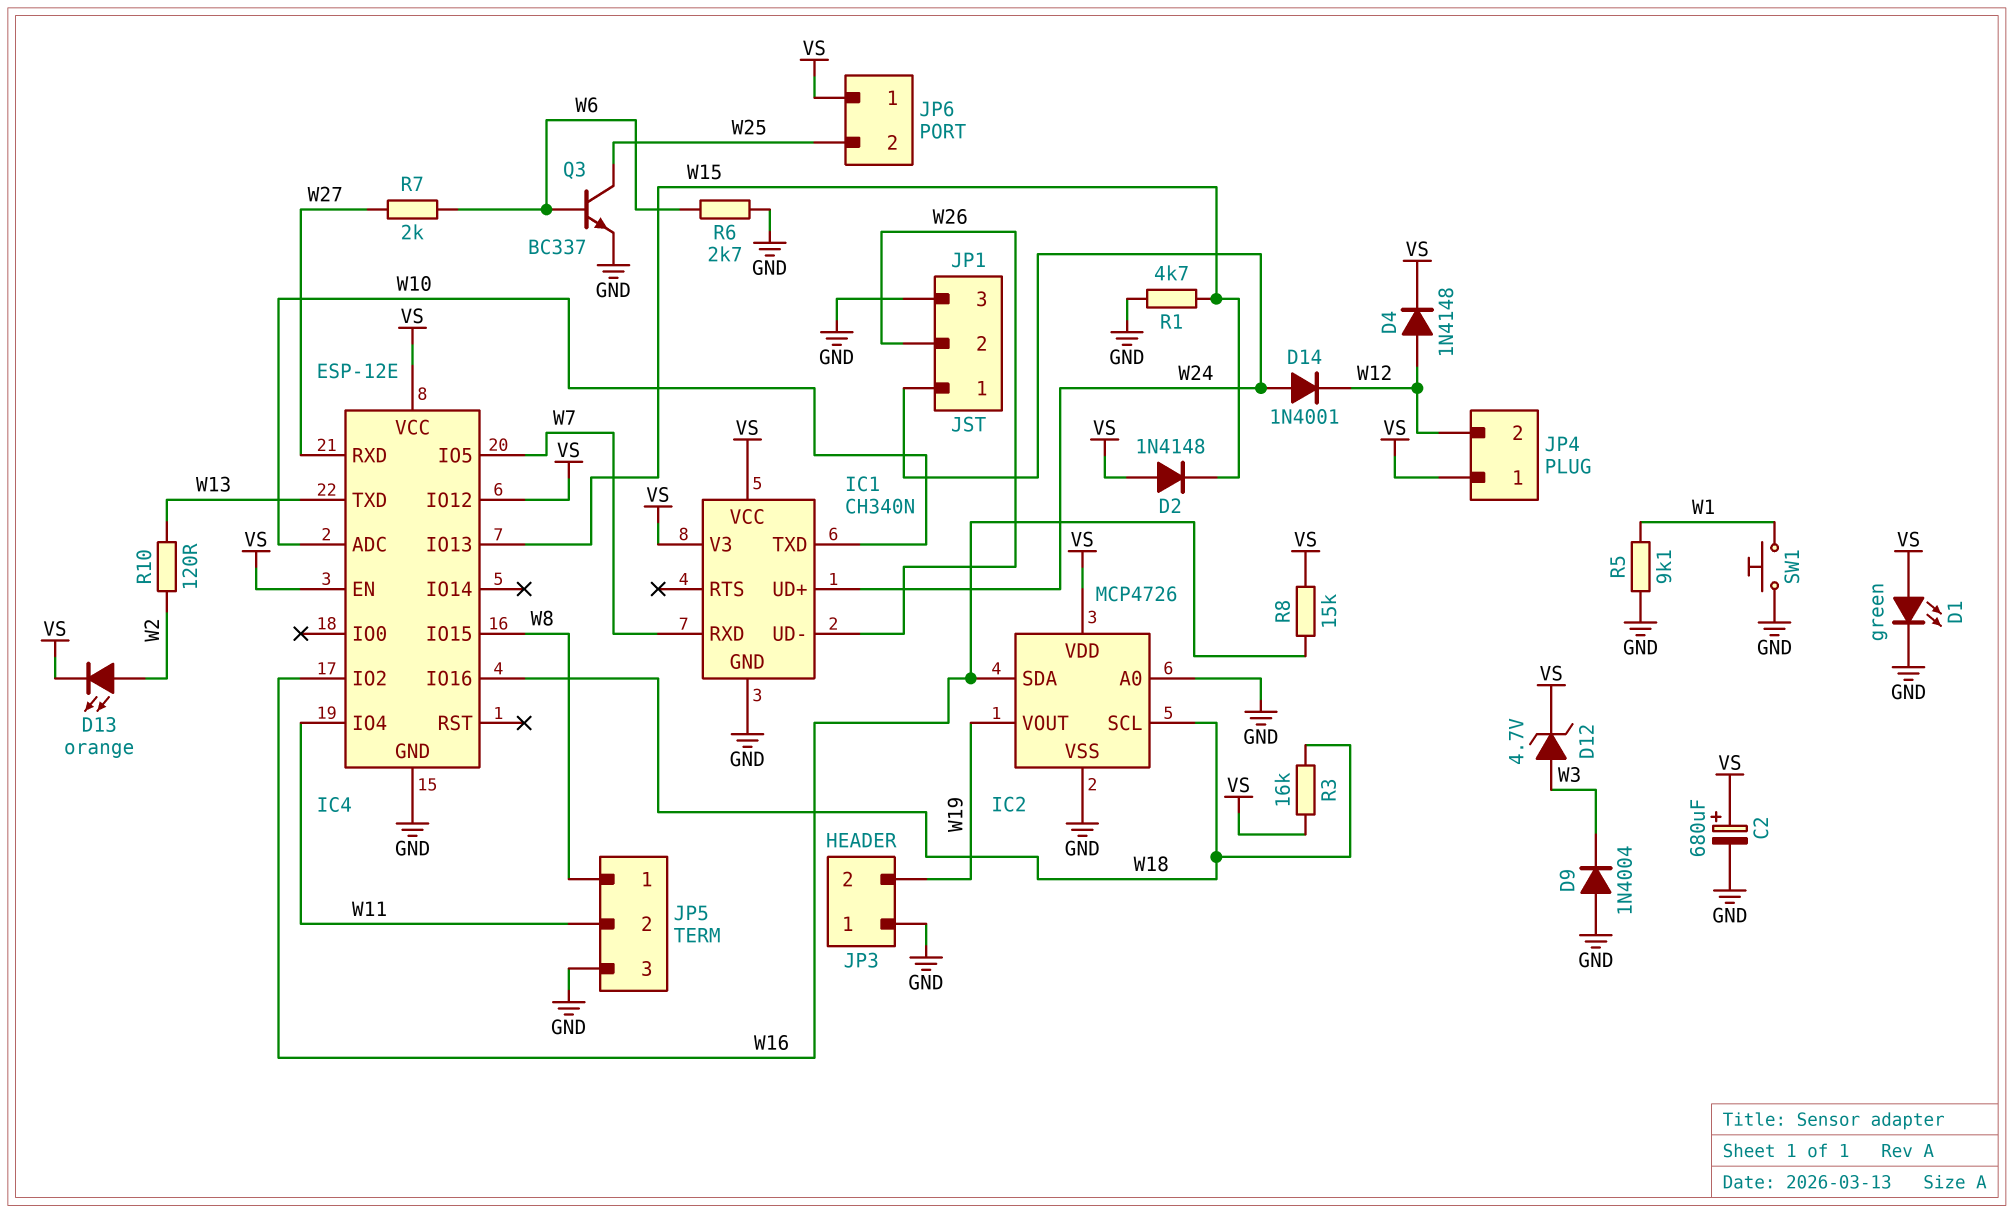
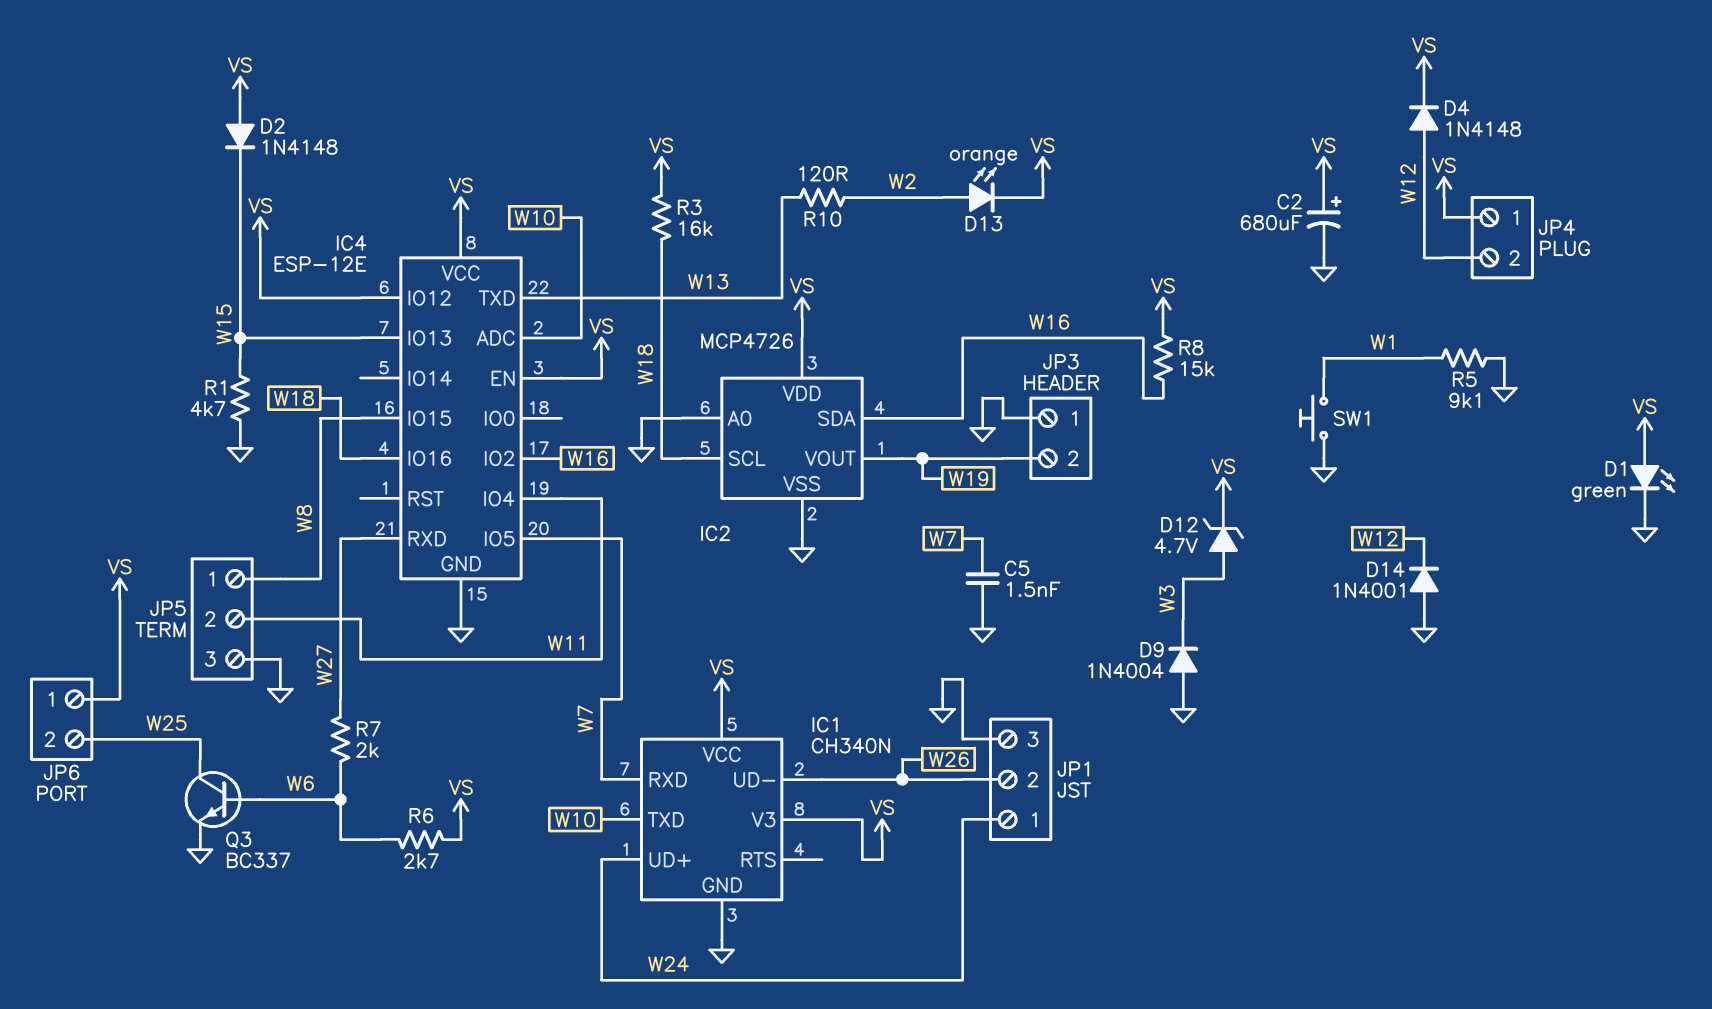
C5: none -> 1.5nF (GND, W7)
D14: diode 1N4001 (A W24, K W12) -> diode 1N4001 (A GND, K W12)
R6: 2.7k (GND, W6) -> 2.7k (VS, W6)

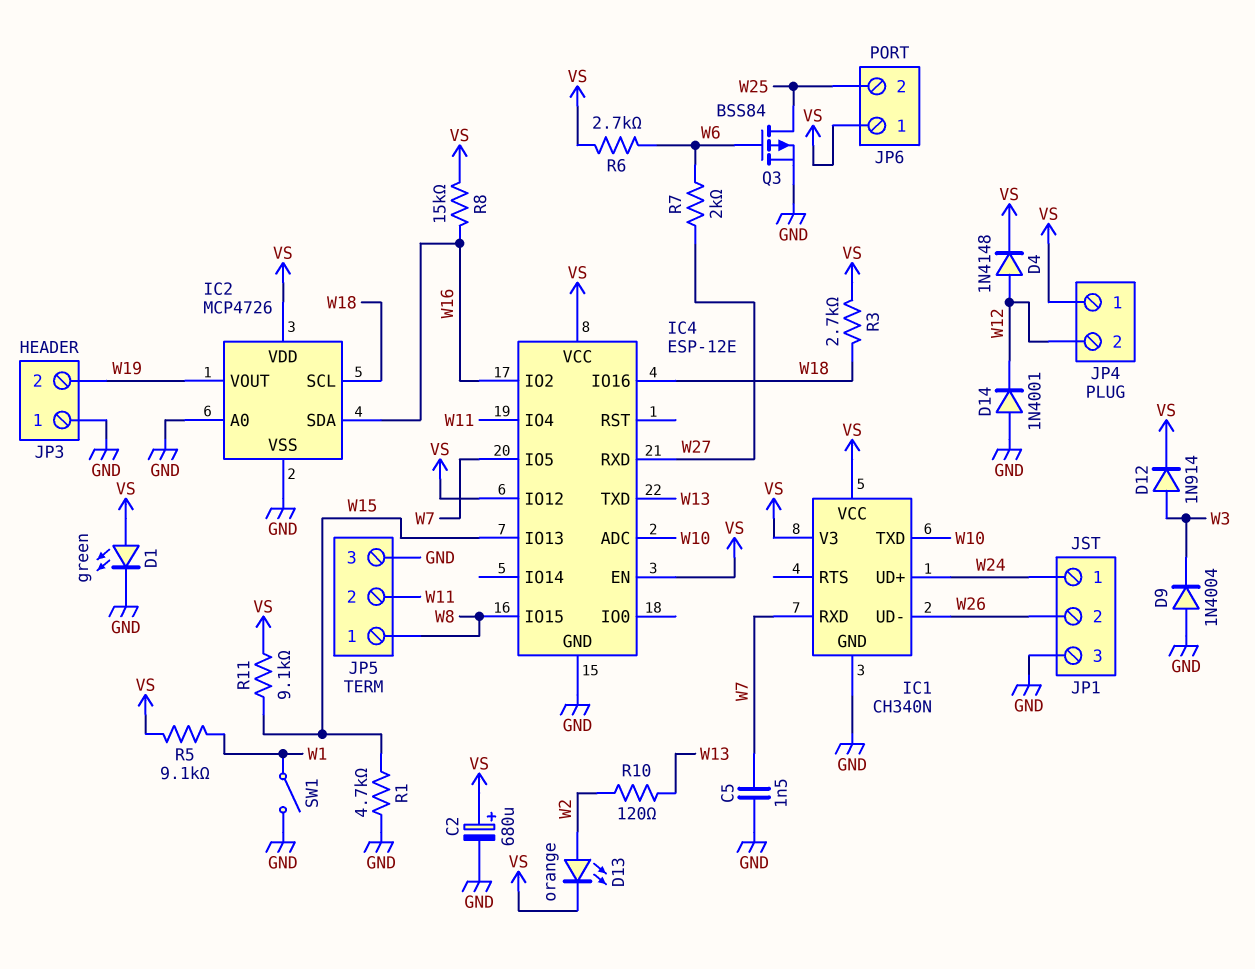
D2: diode 1N4148 (A VS, K W15) -> none
D12: zener 4.7V (A W3, K VS) -> diode 1N914 (A W3, K VS)
Q3: NPN BC337 (B W6, C W25, E GND) -> PMOS BSS84 (G W6, D W25, S GND)
R3: 16k (VS, W18) -> 2.7k (VS, W18)
R5: 9.1k (GND, W1) -> 9.1k (VS, W1)
R11: none -> 9.1k (VS, W15)
SW1: button (GND, W1) -> switch (GND, W1)

